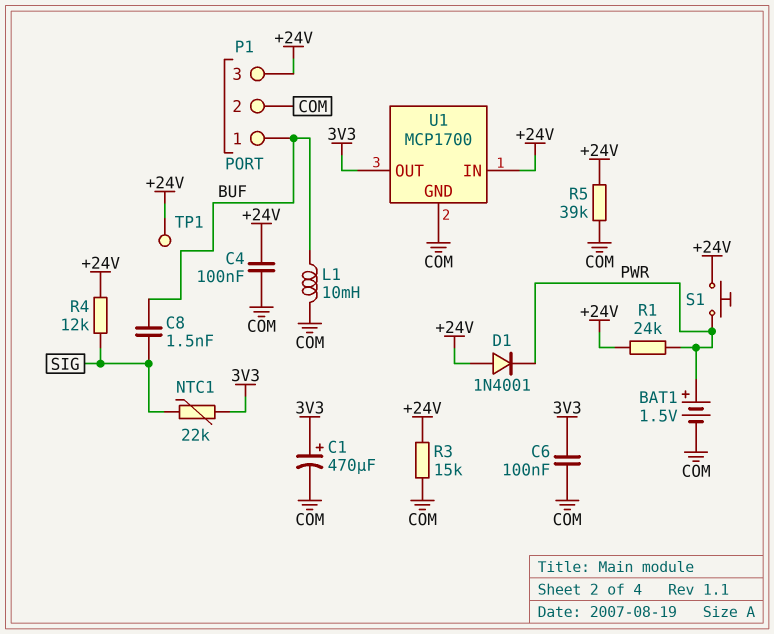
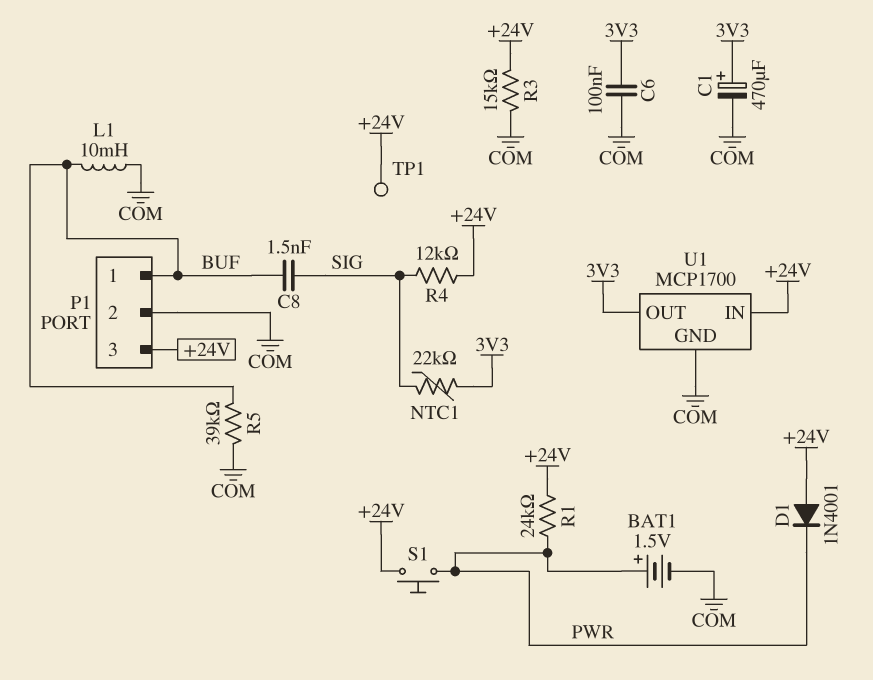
C4: 100nF (+24V, COM) -> none
R5: 39k (+24V, COM) -> 39k (BUF, COM)

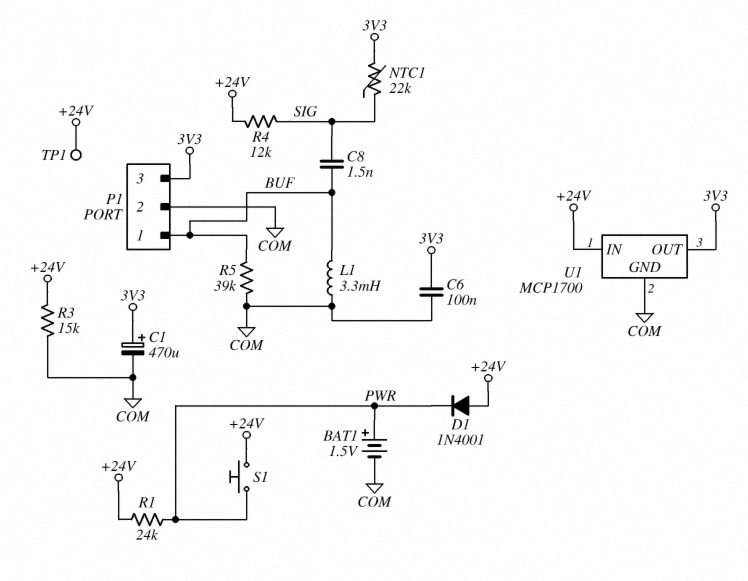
L1: 10mH (BUF, COM) -> 3.3mH (BUF, COM)
P1 pin 3: +24V -> 3V3

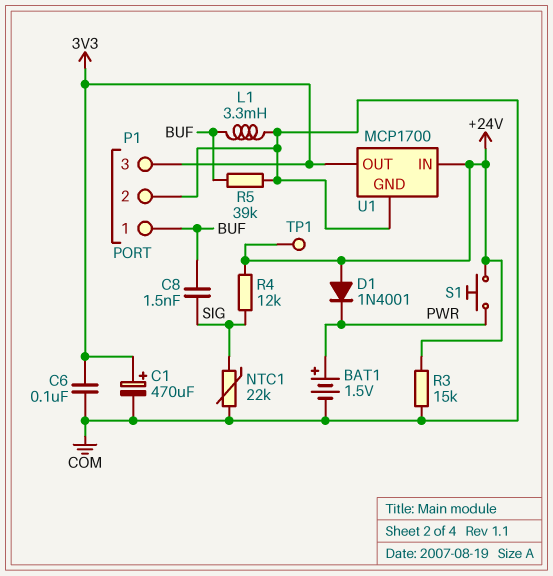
NTC1: 22k (3V3, SIG) -> 22k (COM, SIG)
R1: 24k (+24V, PWR) -> none

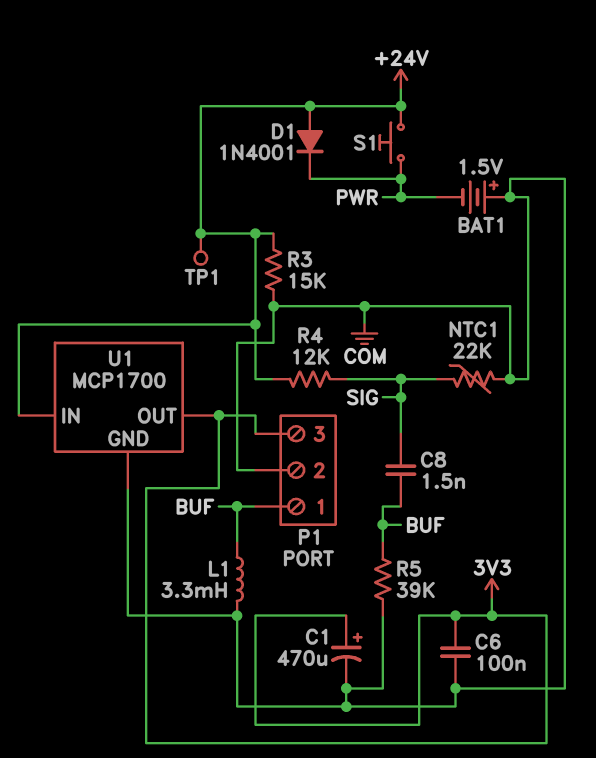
BAT1: 1.5V (plus PWR, minus COM) -> 1.5V (plus COM, minus PWR)

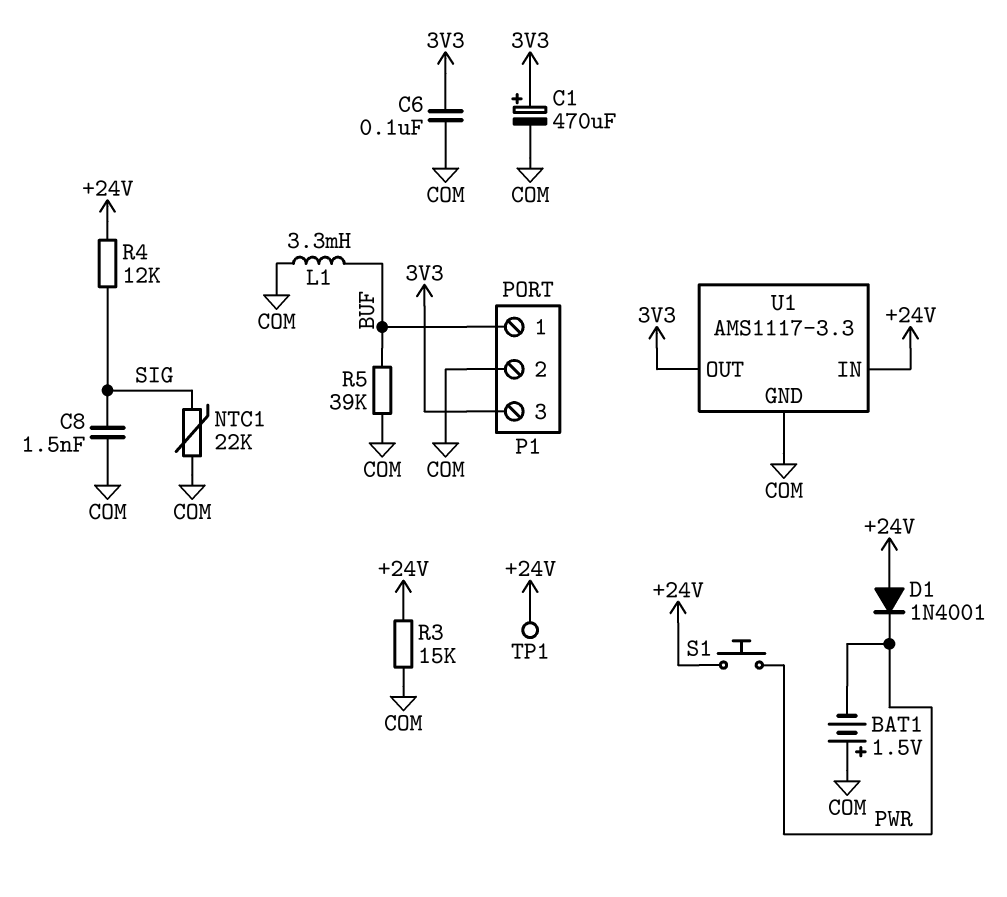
C8: 1.5nF (BUF, SIG) -> 1.5nF (COM, SIG)
U1: MCP1700 -> AMS1117-3.3

